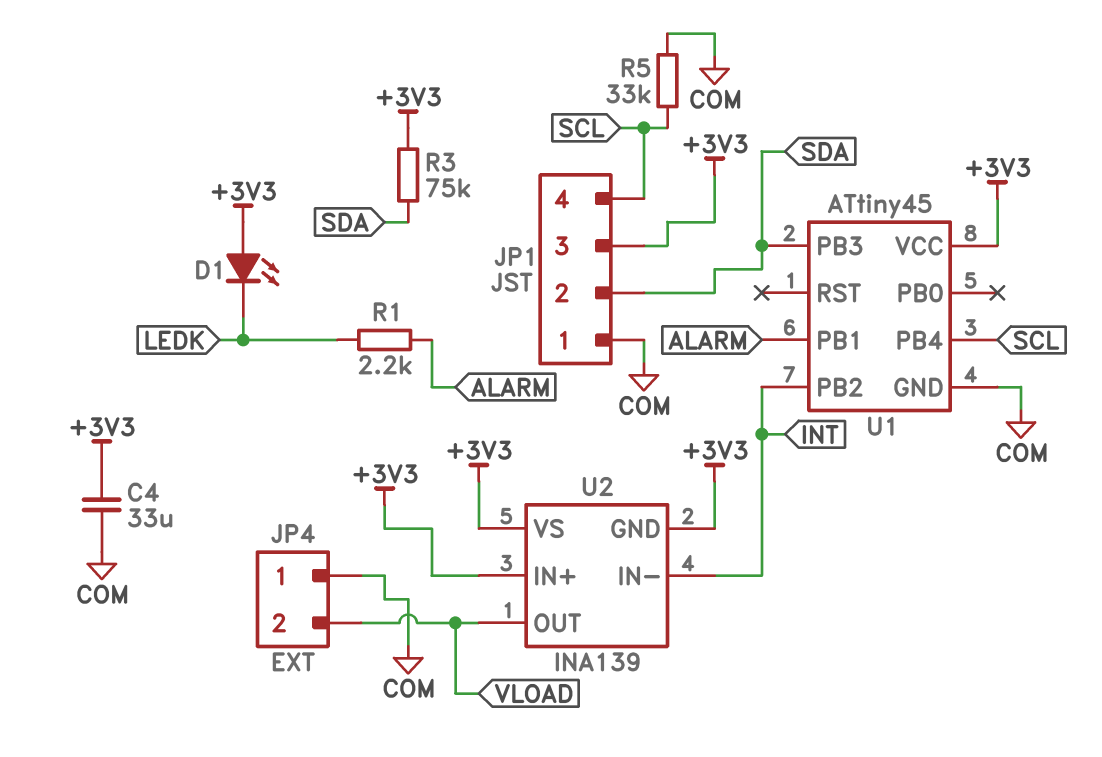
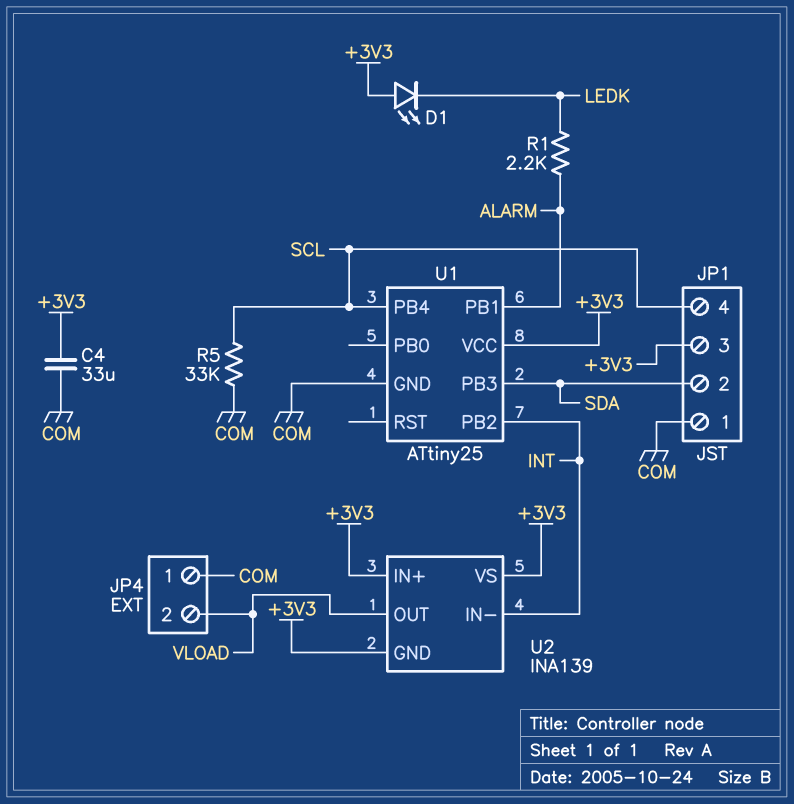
R3: 75k (+3V3, SDA) -> none
U1: ATtiny45 -> ATtiny25

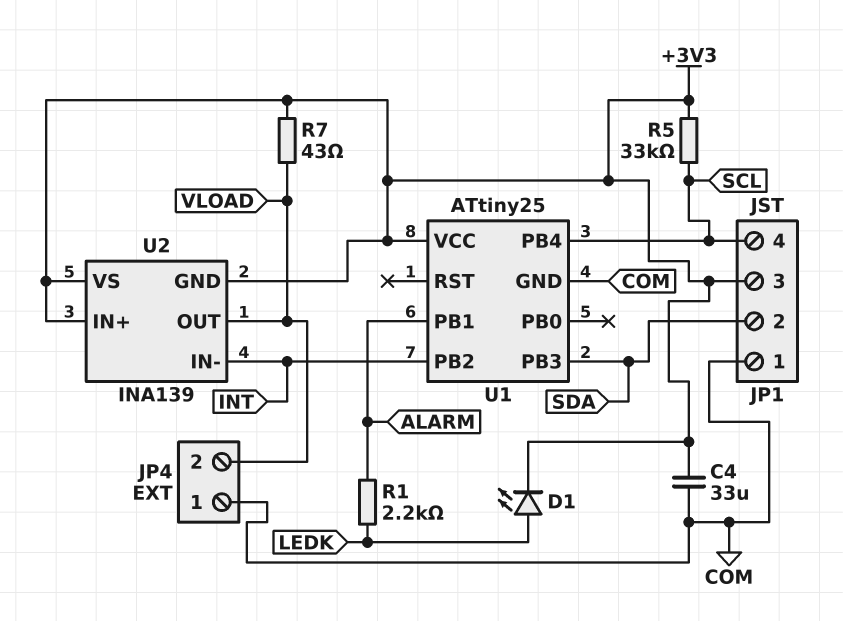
D1: LED (A +3V3, K LEDK) -> LED (A LEDK, K +3V3)
R5: 33k (COM, SCL) -> 33k (+3V3, SCL)
R7: none -> 43 (+3V3, VLOAD)

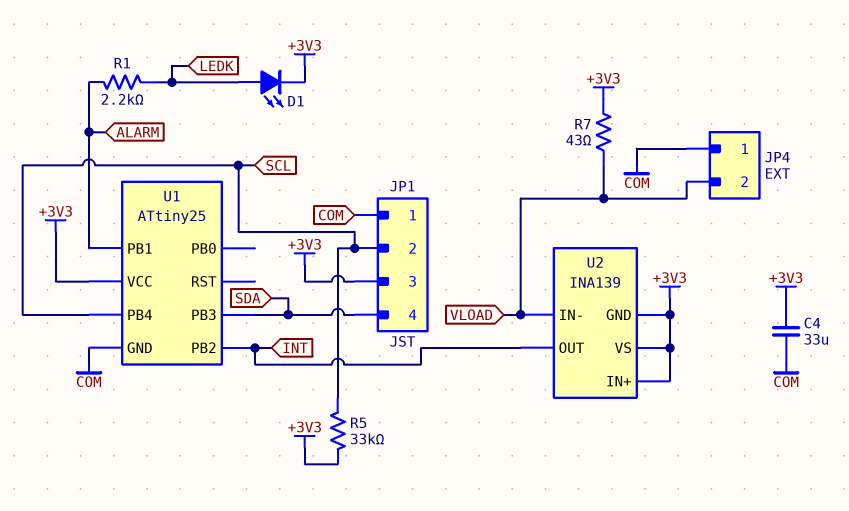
JP1 pin 2: SDA -> SCL
JP1 pin 4: SCL -> SDA
U2 pin IN-: INT -> VLOAD
U2 pin OUT: VLOAD -> INT

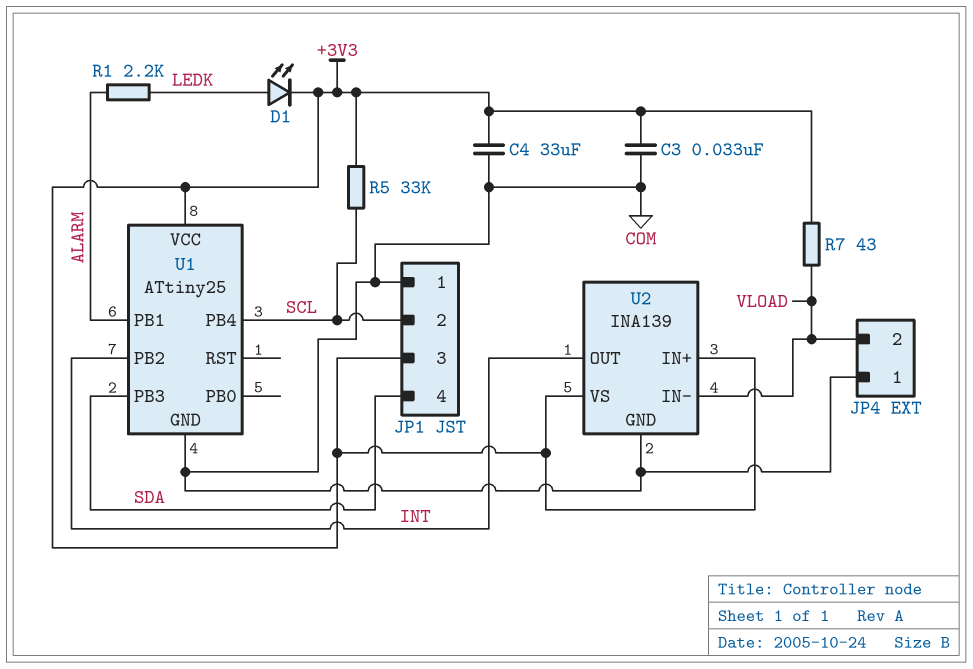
C3: none -> 33nF (+3V3, COM)
U2 pin GND: +3V3 -> COM

